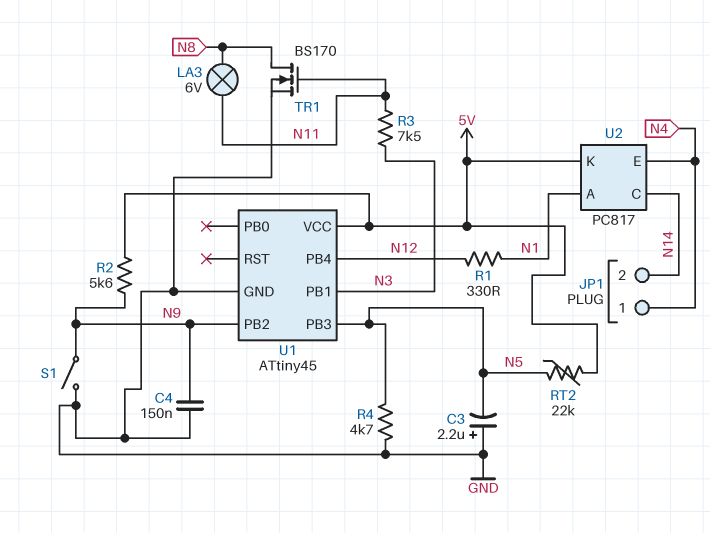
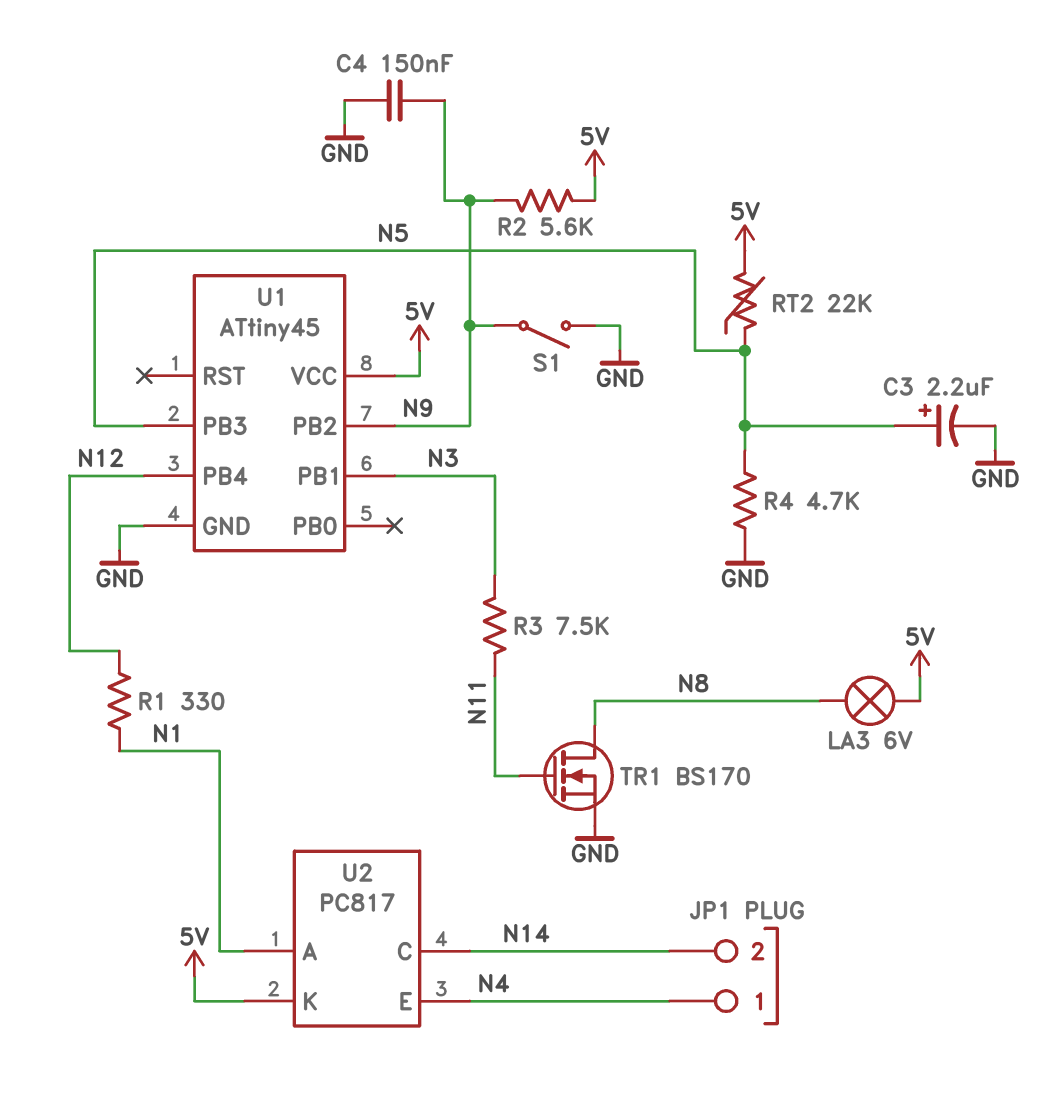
C3: 2.2uF (plus GND, minus N5) -> 2.2uF (plus N5, minus GND)
LA3: lamp 6V (N8, N11) -> lamp 6V (5V, N8)

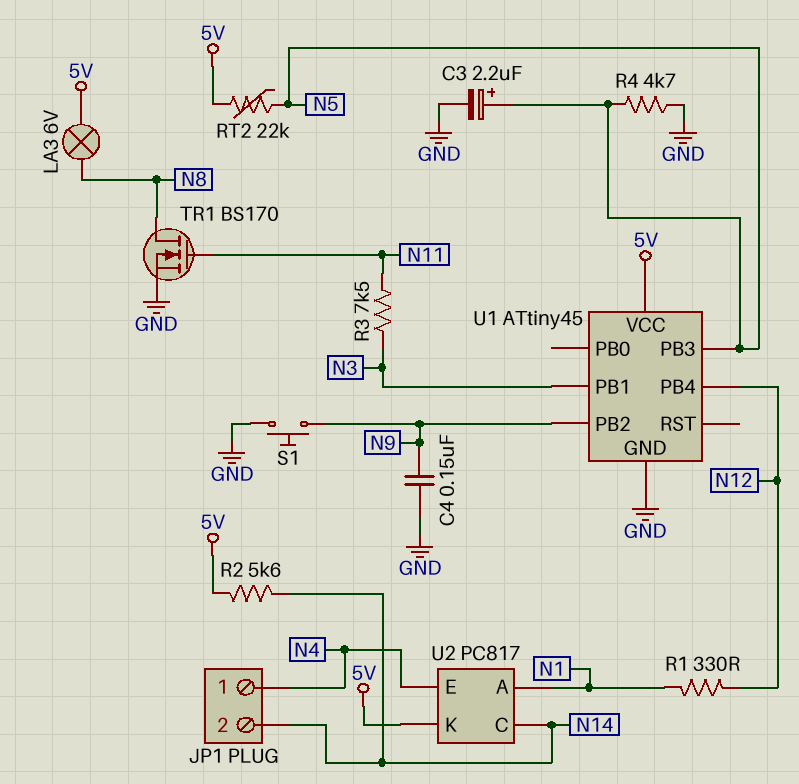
R2: 5.6k (5V, N9) -> 5.6k (5V, N14)
S1: switch (GND, N9) -> button (GND, N9)

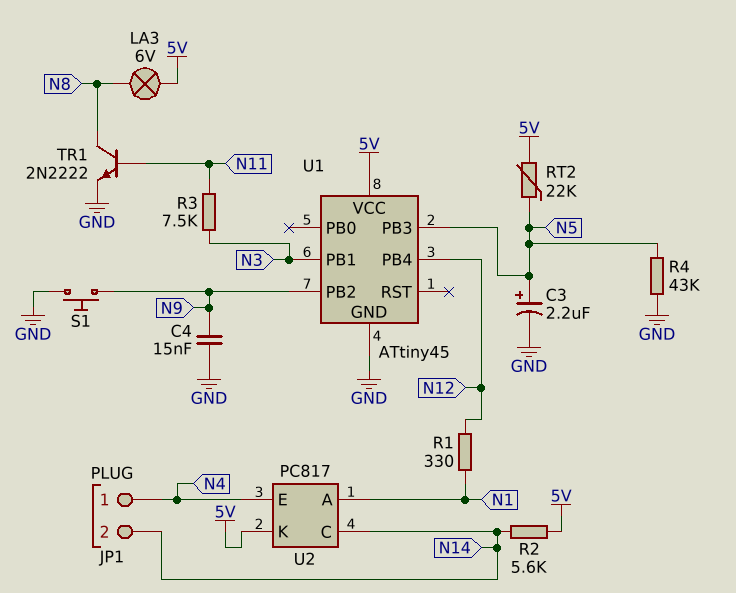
C4: 150nF (GND, N9) -> 15nF (GND, N9)
R4: 4.7k (GND, N5) -> 43k (GND, N5)
TR1: NMOS BS170 (G N11, D N8, S GND) -> NPN 2N2222 (B N11, C N8, E GND)

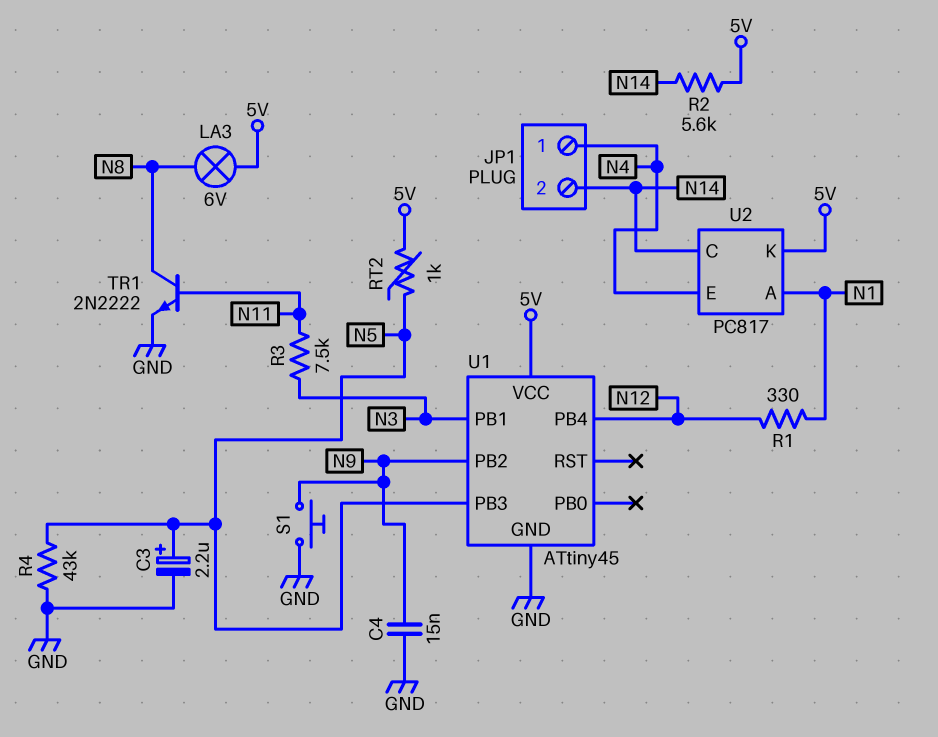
RT2: 22k (5V, N5) -> 1k (5V, N5)

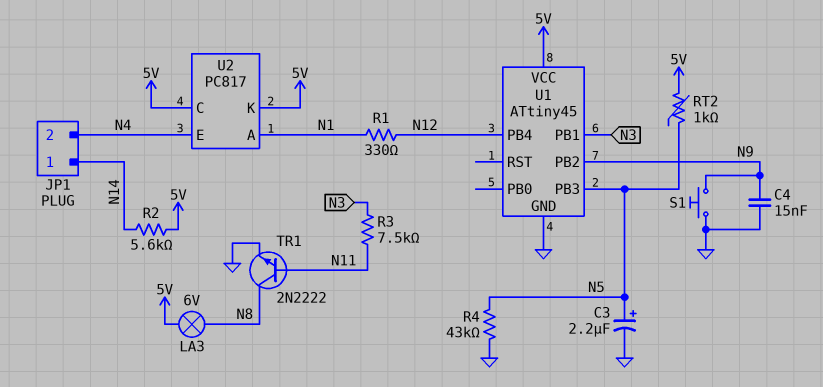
JP1 pin 1: N4 -> N14
JP1 pin 2: N14 -> N4
U2 pin C: N14 -> 5V

